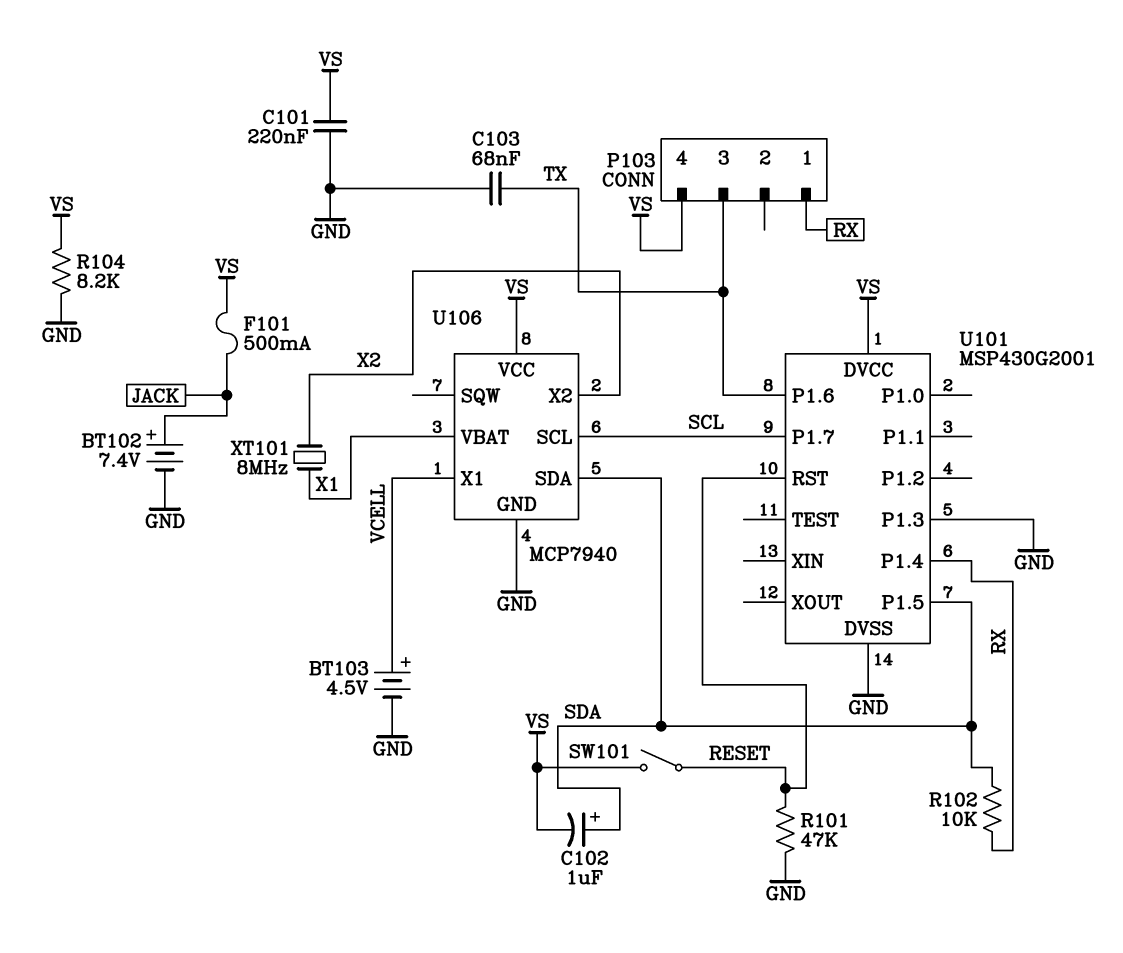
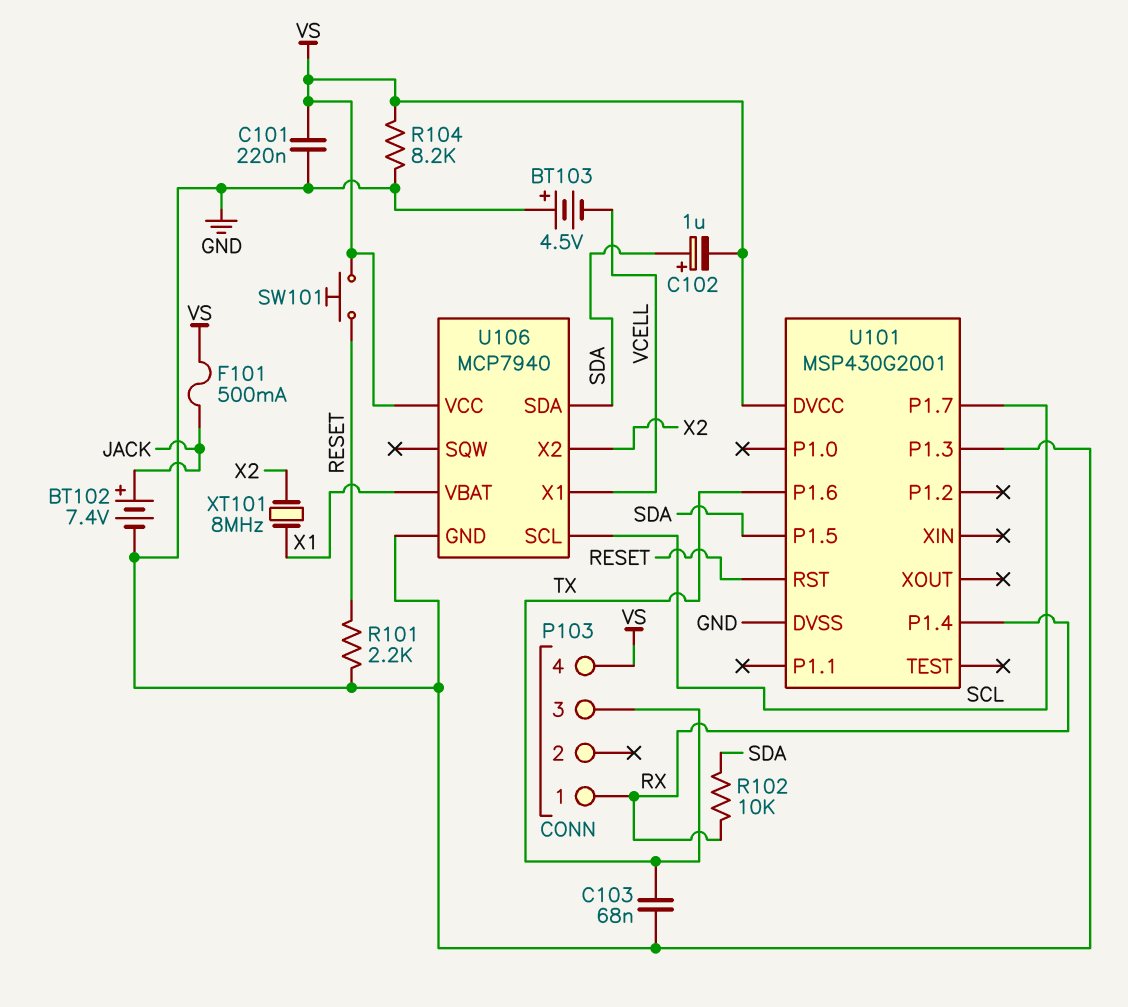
BT103: 4.5V (plus VCELL, minus GND) -> 4.5V (plus GND, minus VCELL)
R101: 47k (GND, RESET) -> 2.2k (GND, RESET)
SW101: switch (RESET, VS) -> button (RESET, VS)

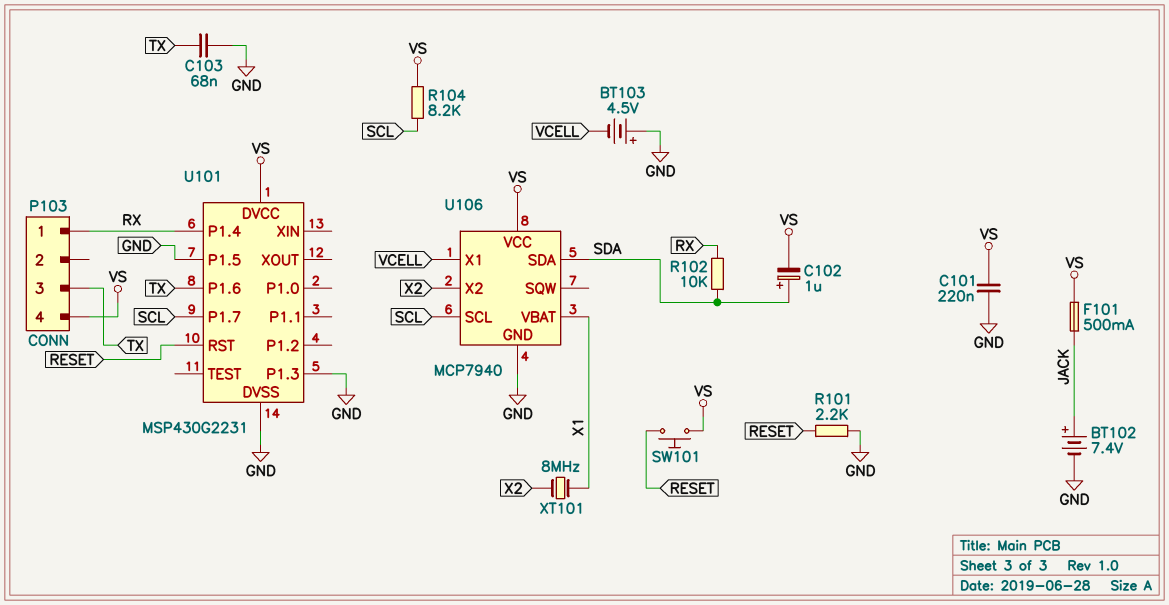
R104: 8.2k (GND, VS) -> 8.2k (SCL, VS)
U101: MSP430G2001 -> MSP430G2231
U101 pin P1.5: SDA -> GND

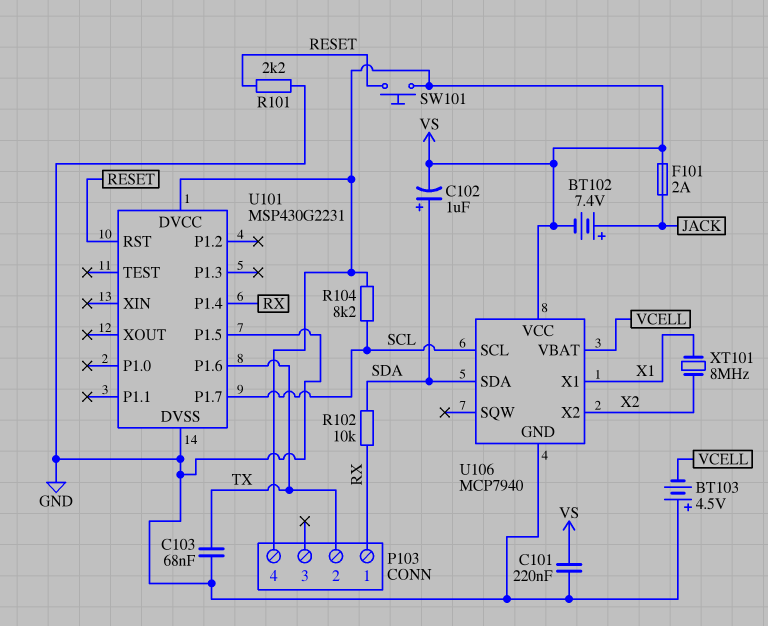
BT102: 7.4V (plus JACK, minus GND) -> 7.4V (plus JACK, minus VS)
F101: 500mA (JACK, VS) -> 2A (JACK, VS)
P103 pin 2: none -> TX
P103 pin 3: TX -> none
U101 pin P1.3: GND -> none
U106 pin VBAT: X1 -> VCELL
U106 pin X1: VCELL -> X1

